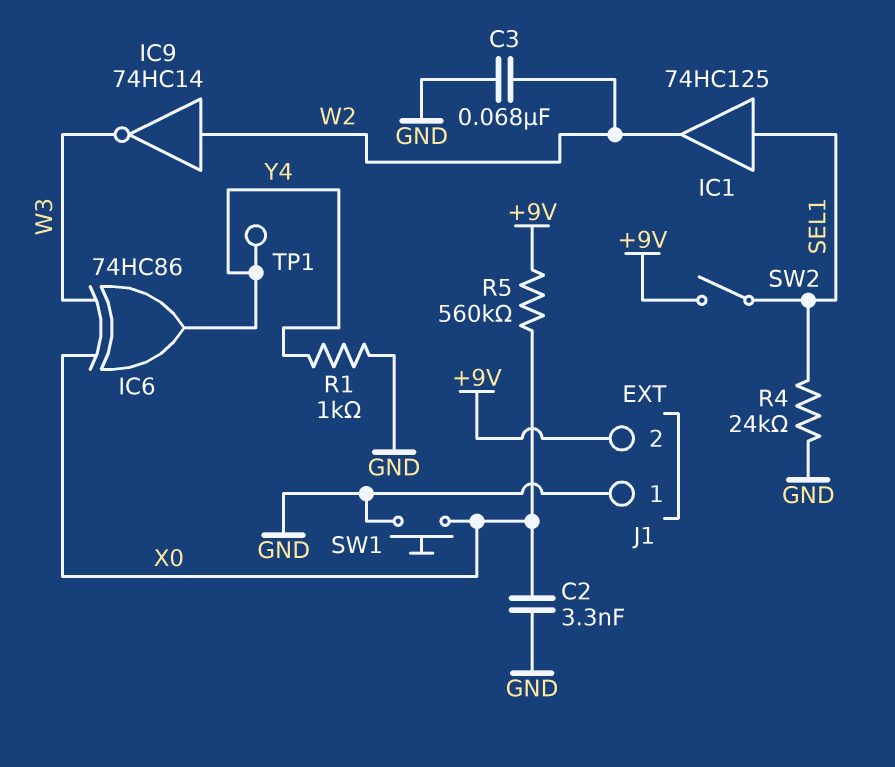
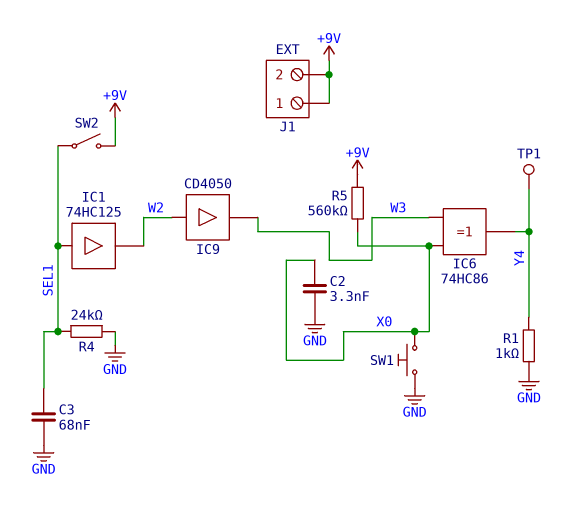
C3: 68nF (GND, W2) -> 68nF (GND, SEL1)
IC9: NOT 74HC14 (in W2, out W3) -> buffer CD4050 (in W2, out W3)
J1 pin 1: GND -> +9V

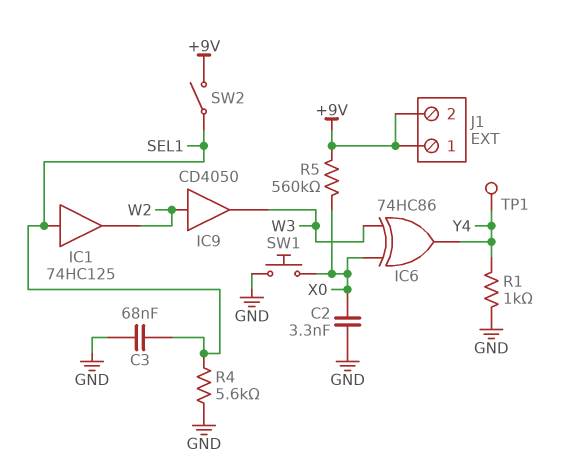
R4: 24k (GND, SEL1) -> 5.6k (GND, SEL1)

